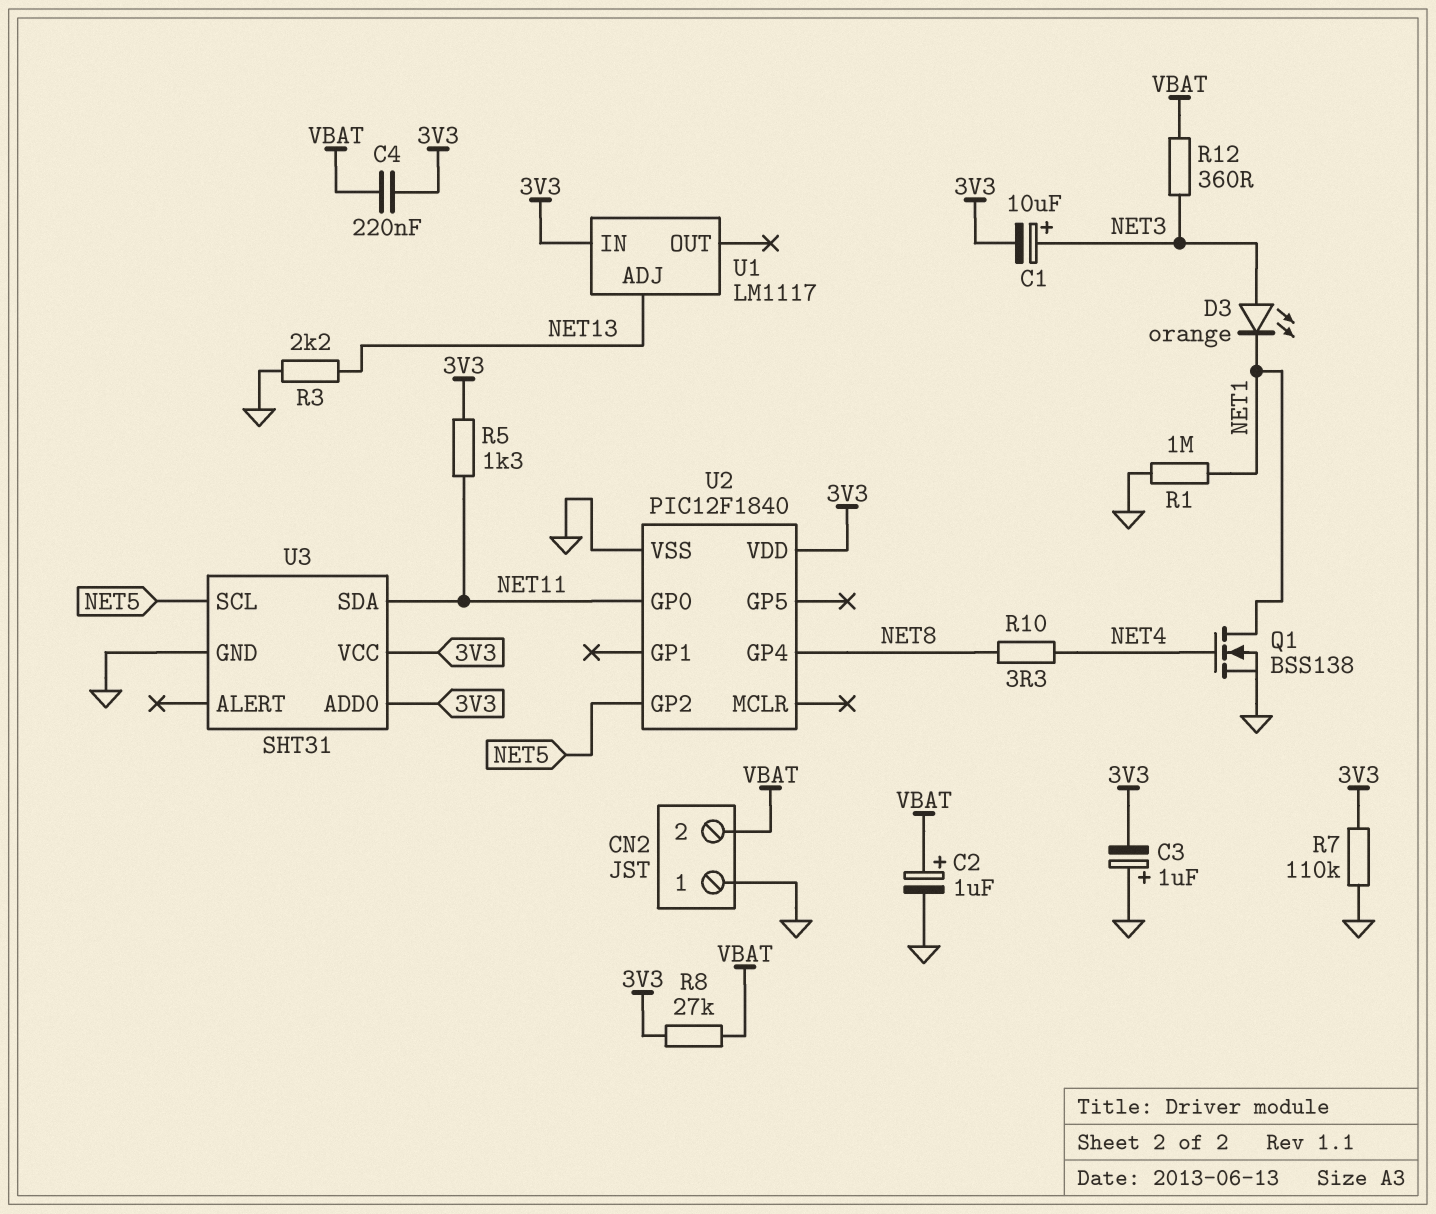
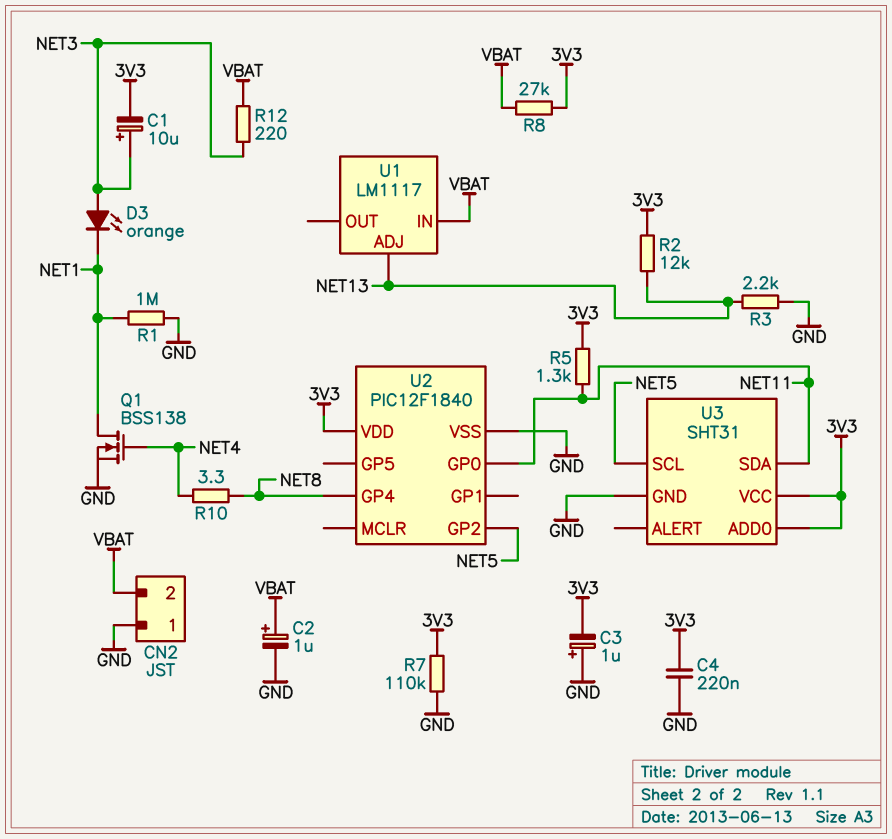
C4: 220nF (3V3, VBAT) -> 220nF (3V3, GND)
R2: none -> 12k (3V3, NET13)
R12: 360 (NET3, VBAT) -> 220 (NET3, VBAT)
U1 pin IN: 3V3 -> VBAT

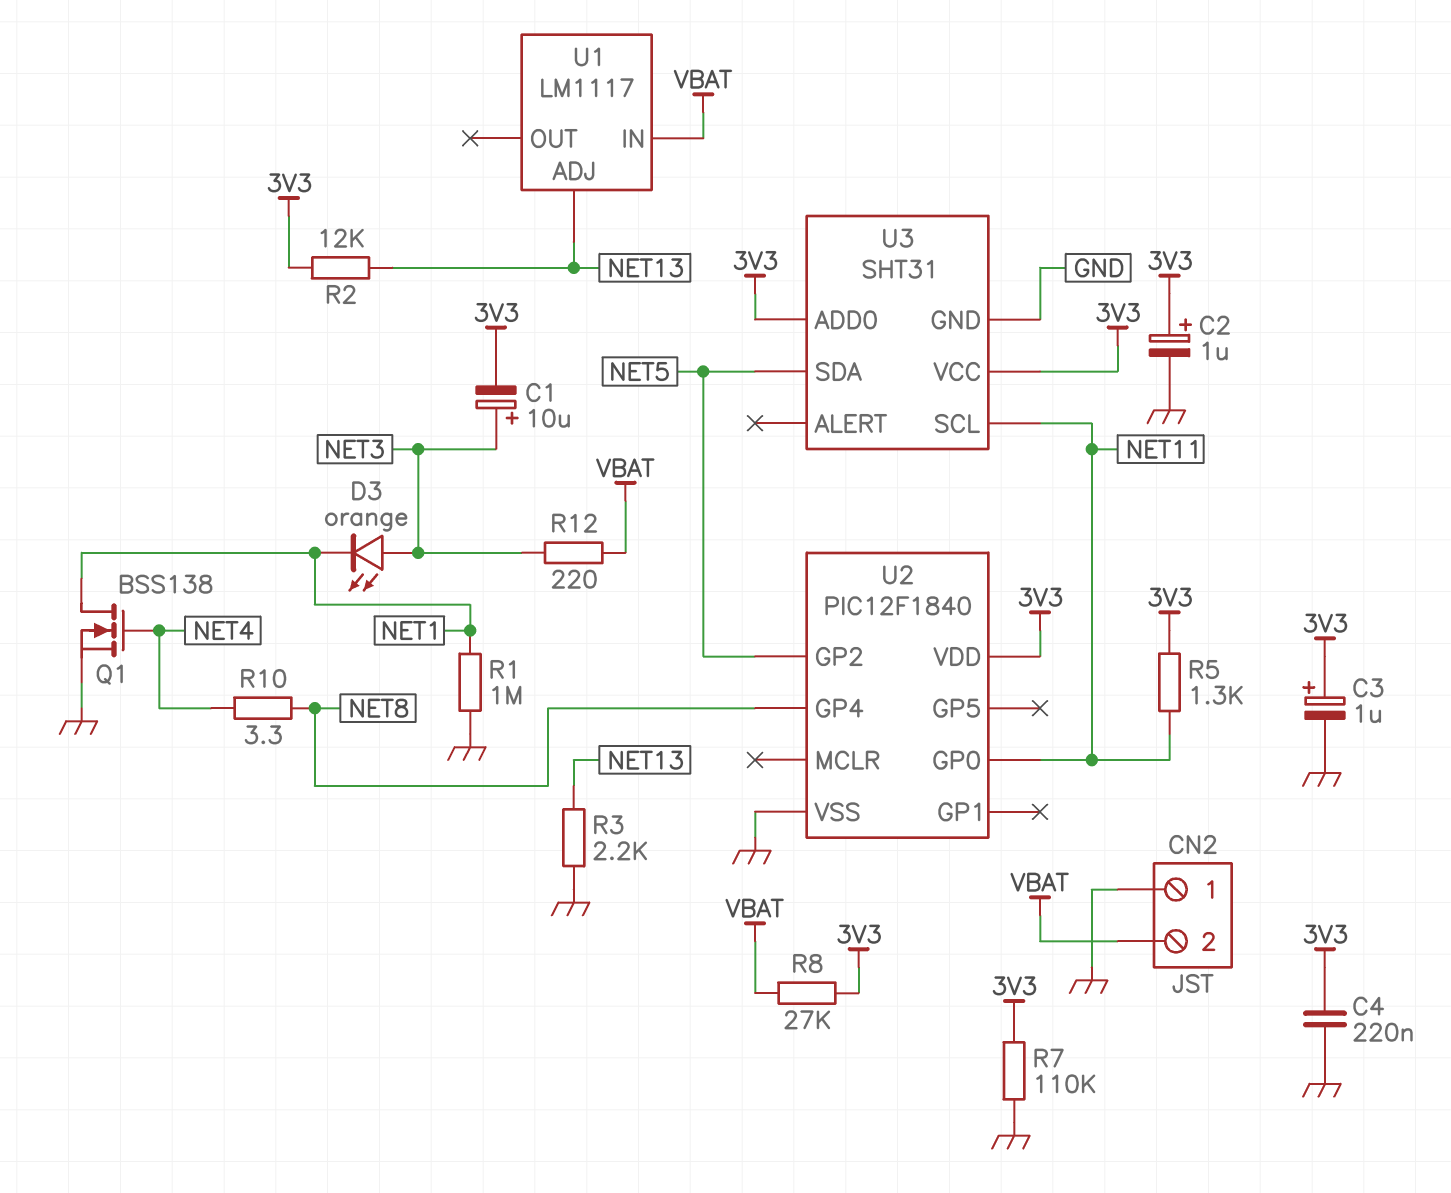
C2: 1uF (plus VBAT, minus GND) -> 1uF (plus 3V3, minus GND)
C3: 1uF (plus GND, minus 3V3) -> 1uF (plus 3V3, minus GND)
U3 pin SCL: NET5 -> NET11
U3 pin SDA: NET11 -> NET5

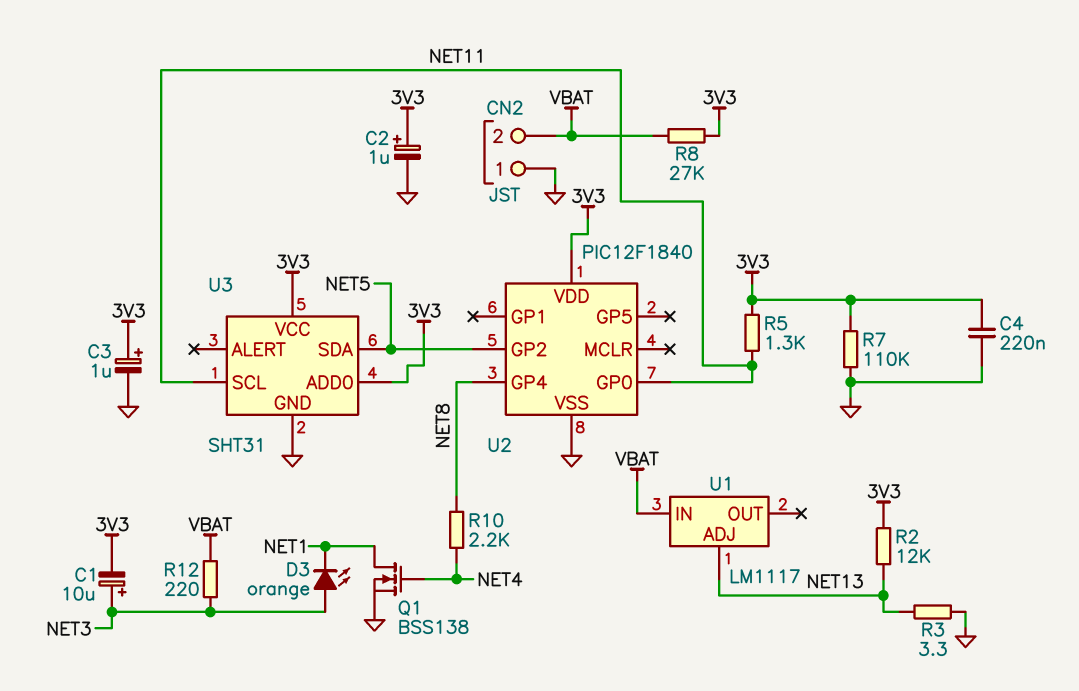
R1: 1M (GND, NET1) -> none
R3: 2.2k (GND, NET13) -> 3.3 (GND, NET13)
R10: 3.3 (NET4, NET8) -> 2.2k (NET4, NET8)

